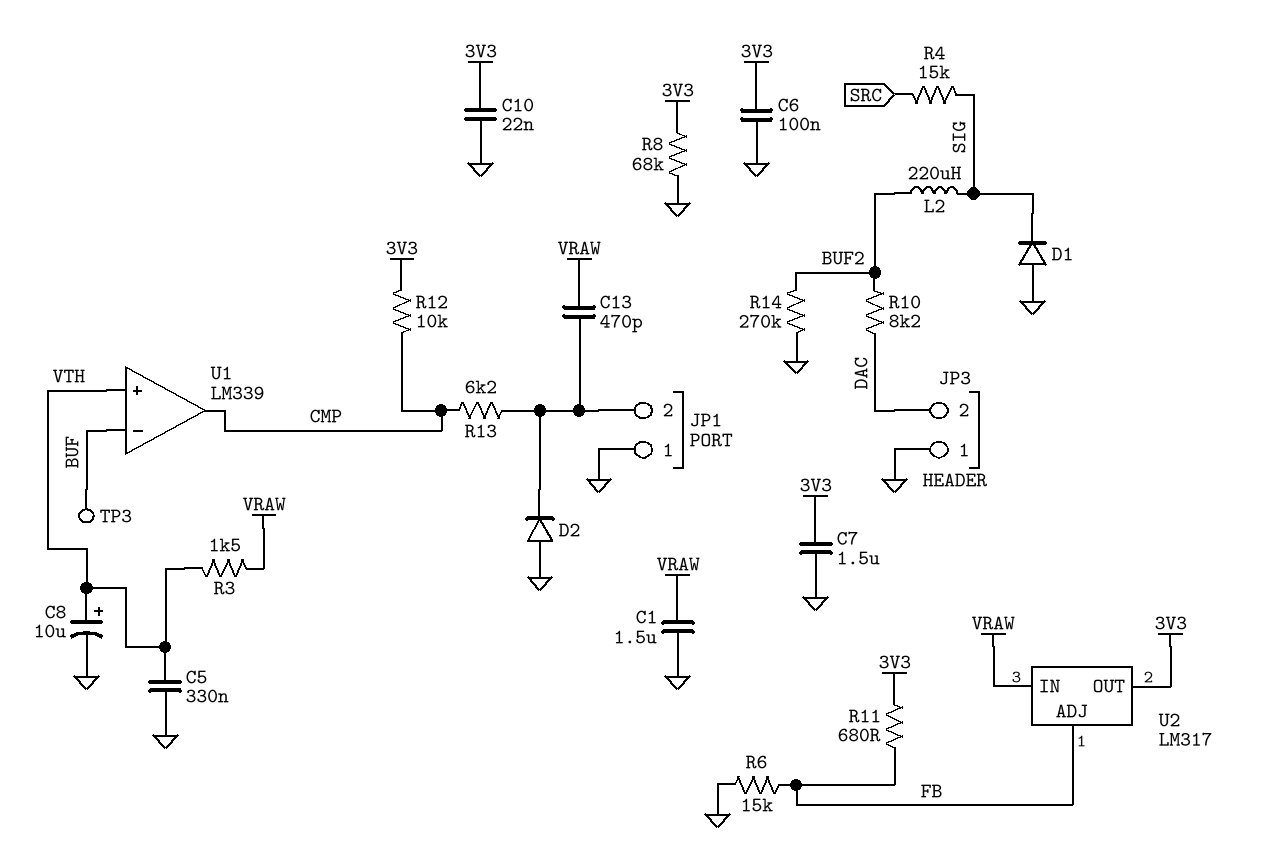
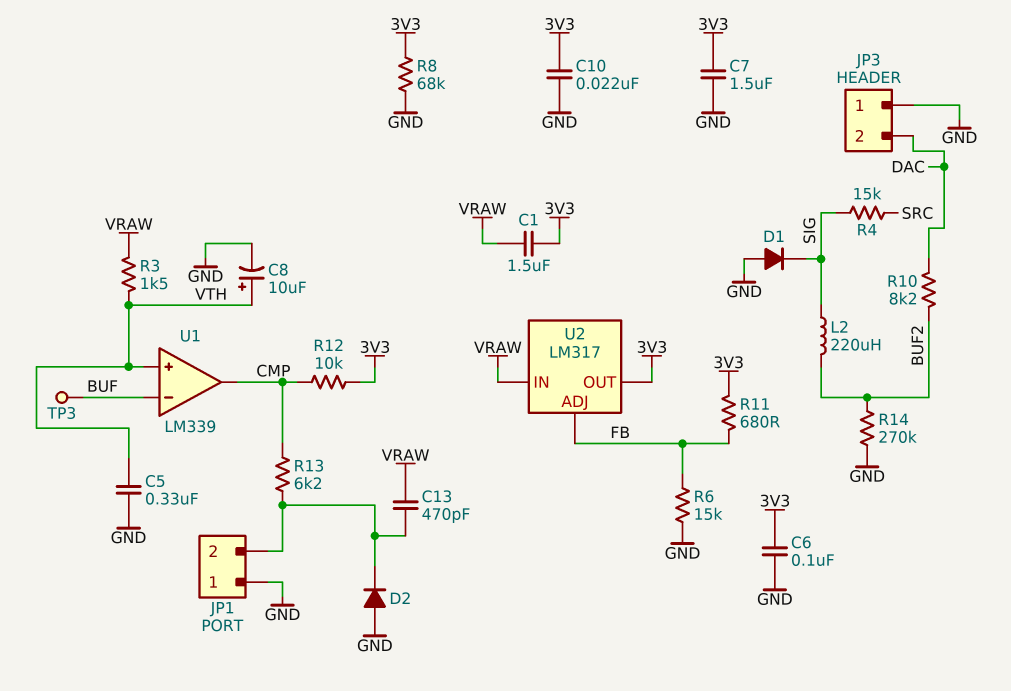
C1: 1.5uF (GND, VRAW) -> 1.5uF (3V3, VRAW)

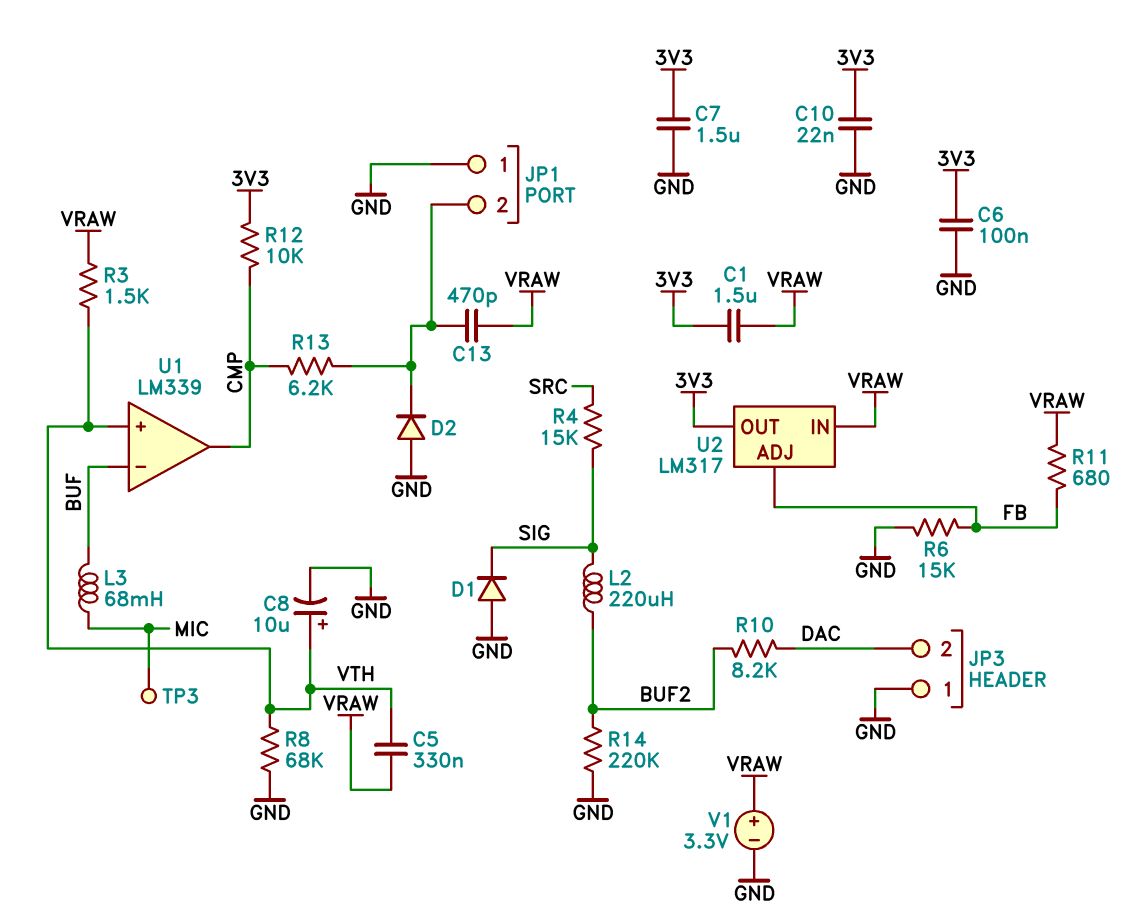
C5: 330nF (GND, VTH) -> 330nF (VRAW, VTH)
L3: none -> 68mH (BUF, MIC)
R8: 68k (3V3, GND) -> 68k (GND, VTH)
R11: 680 (3V3, FB) -> 680 (FB, VRAW)
R14: 270k (BUF2, GND) -> 220k (BUF2, GND)
TP3: test point (BUF) -> test point (MIC)
V1: none -> 3.3V (plus VRAW, minus GND)

